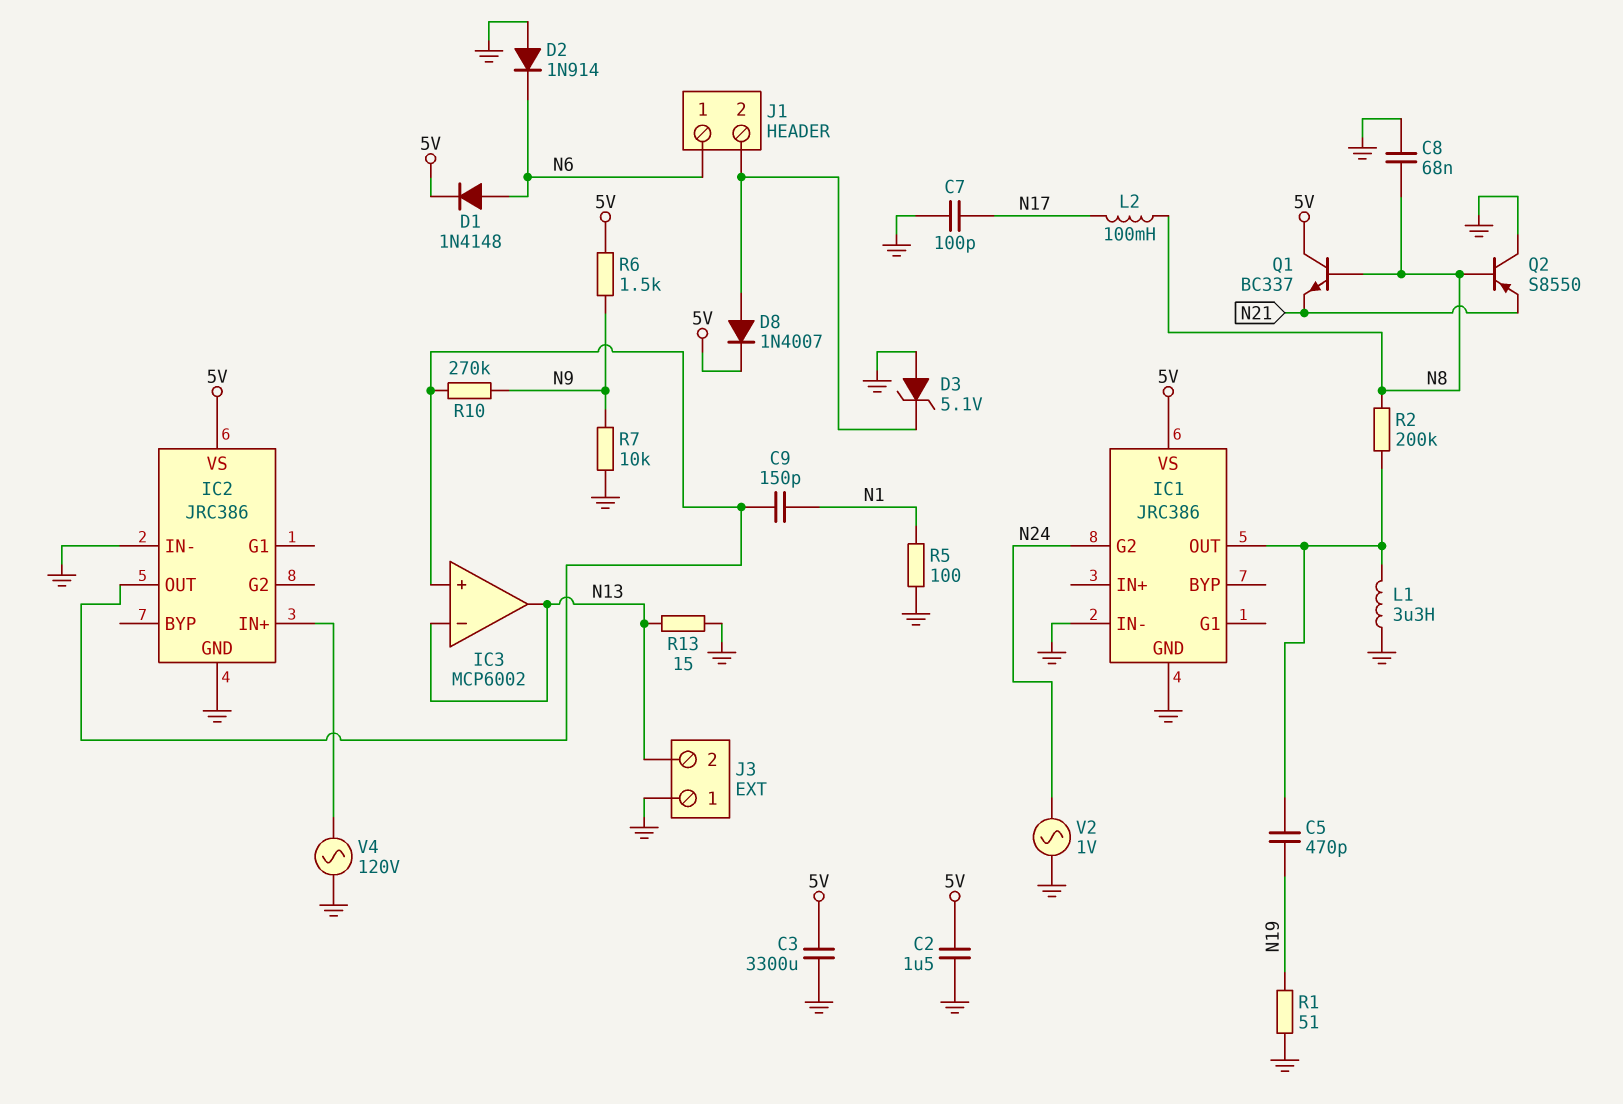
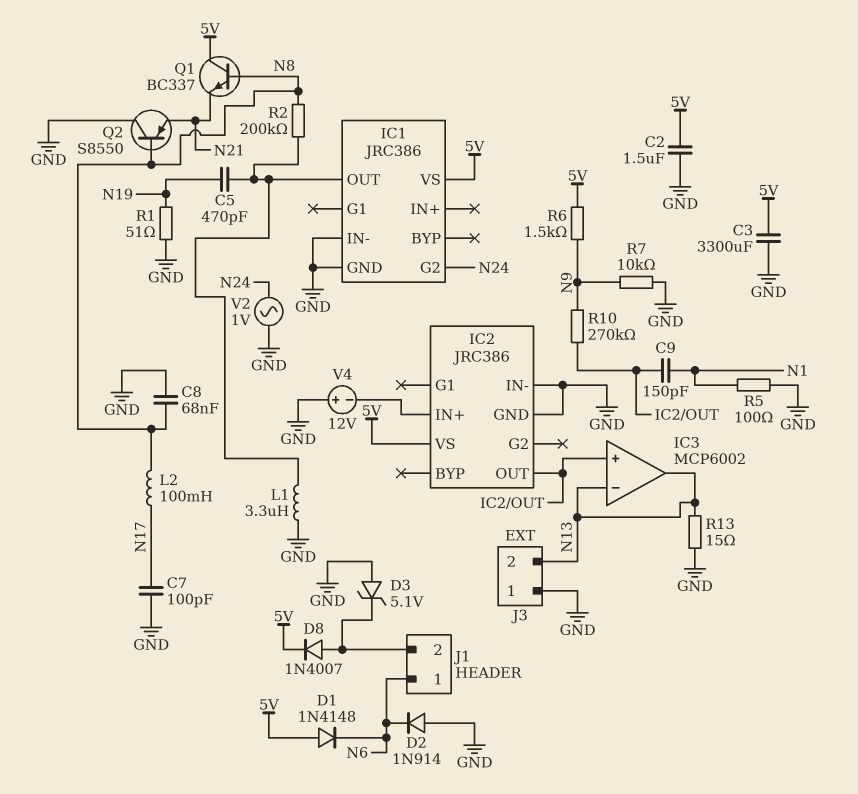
D1: diode 1N4148 (A N6, K 5V) -> diode 1N4148 (A 5V, K N6)
V4: AC 120V (GND, IC2/IN+) -> 12V (plus GND, minus IC2/IN+)

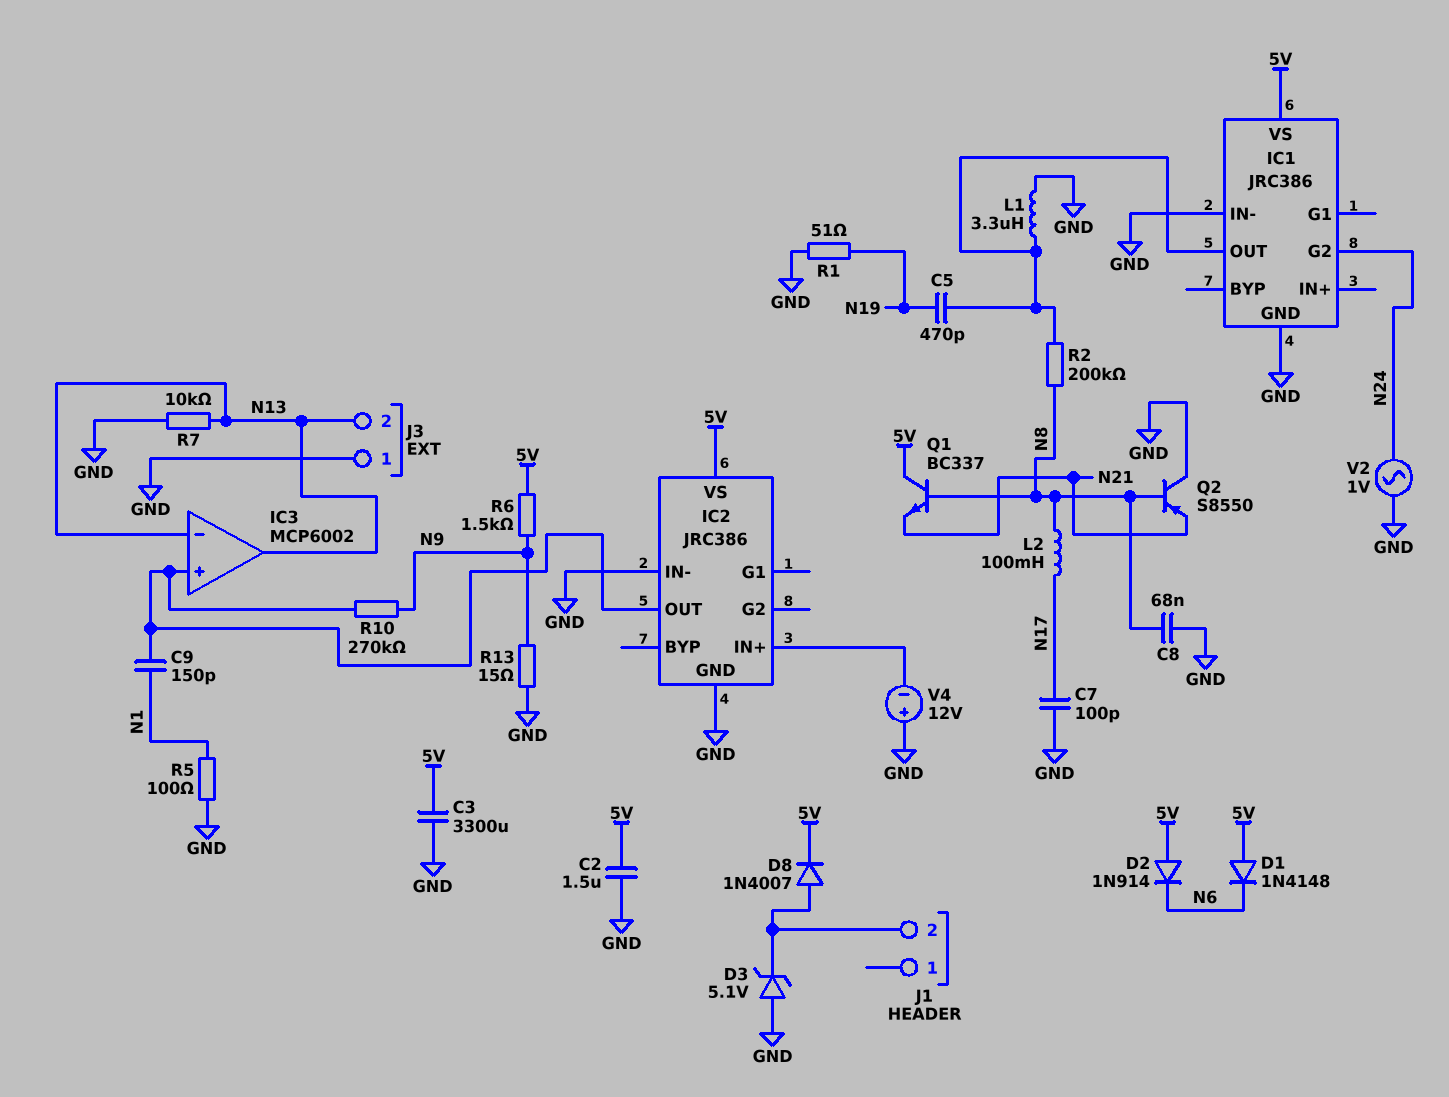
D2: diode 1N914 (A GND, K N6) -> diode 1N914 (A 5V, K N6)
J1 pin 1: N6 -> none
R7: 10k (GND, N9) -> 10k (GND, N13)
R13: 15 (GND, N13) -> 15 (GND, N9)

